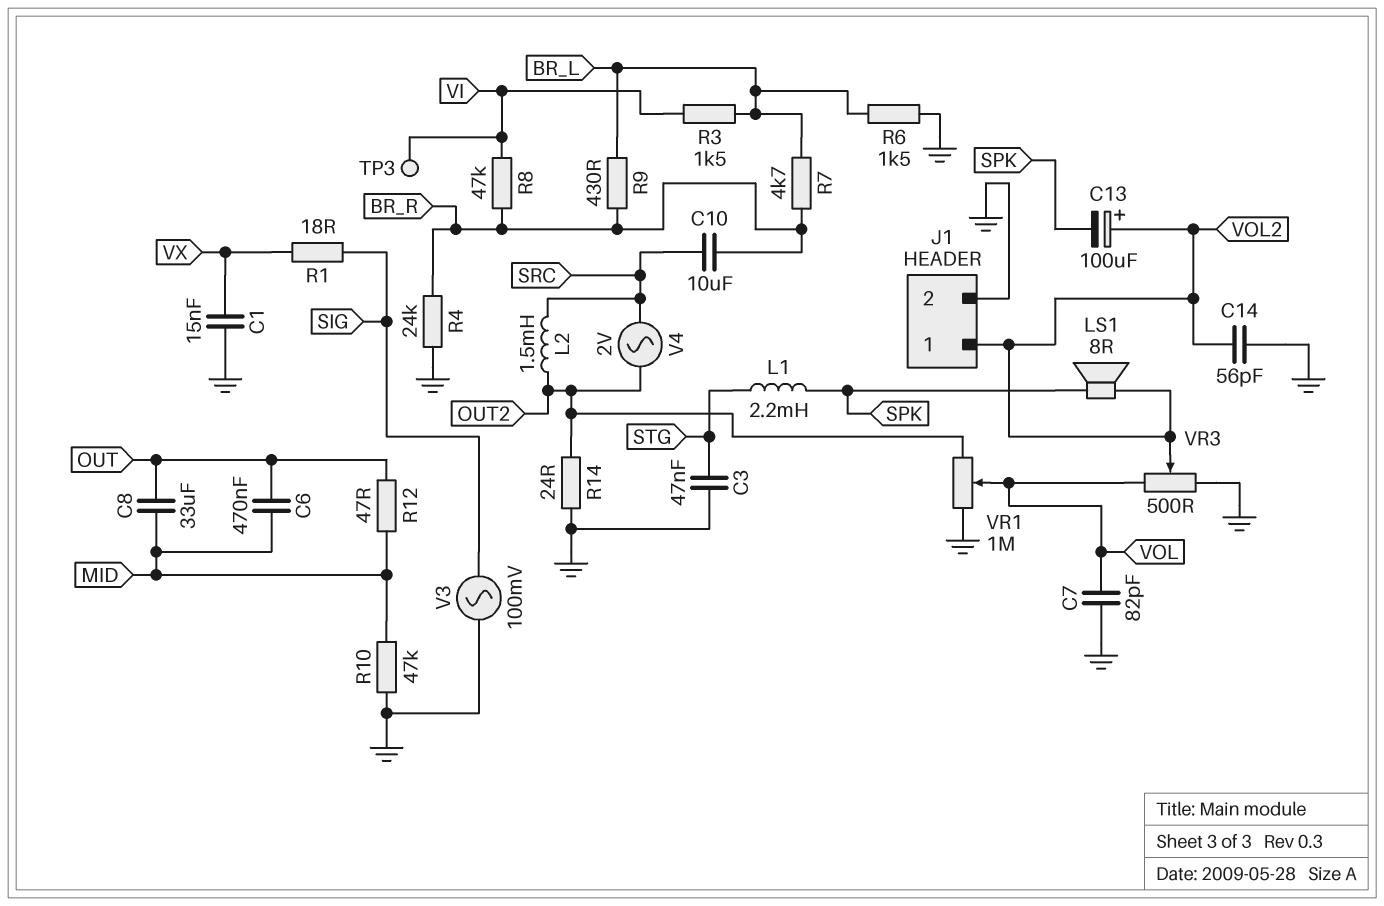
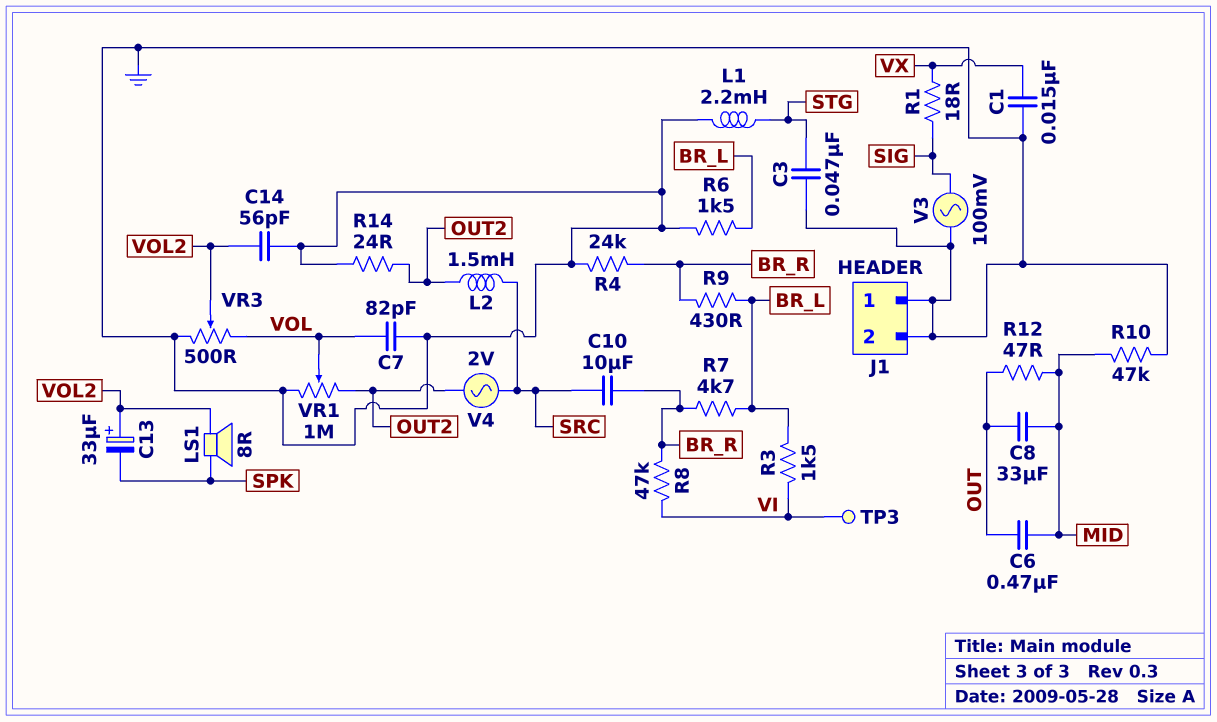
C13: 100uF (plus VOL2, minus SPK) -> 33uF (plus VOL2, minus SPK)
J1 pin 1: VOL2 -> GND
L1: 2.2mH (SPK, STG) -> 2.2mH (GND, STG)

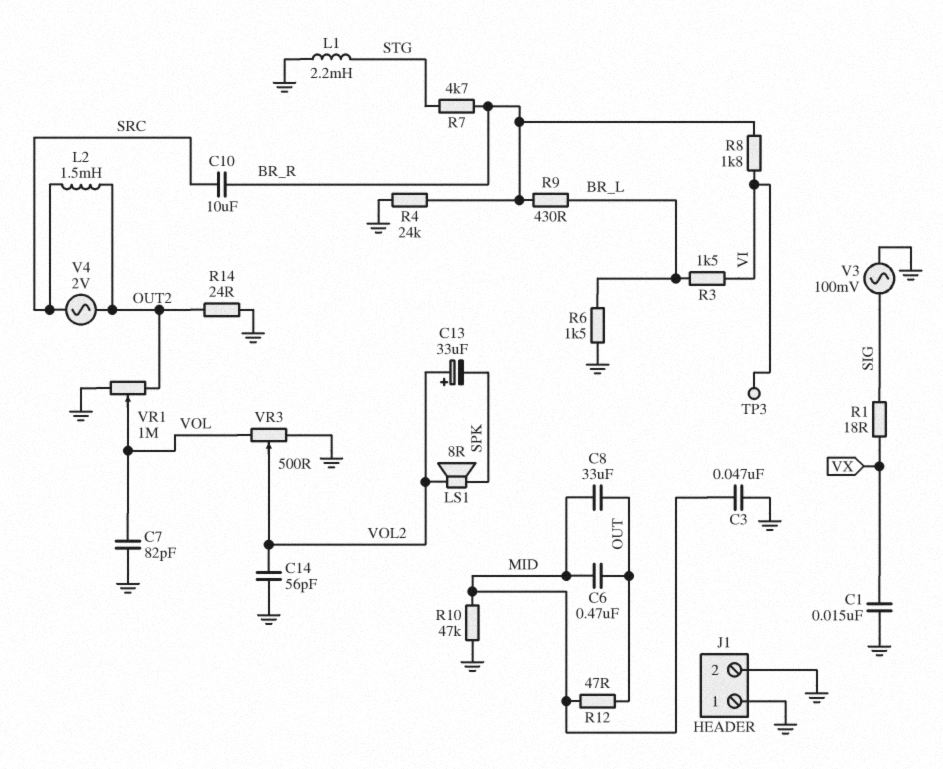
C3: 47nF (GND, STG) -> 47nF (GND, MID)
R7: 4.7k (BR_L, BR_R) -> 4.7k (BR_R, STG)
R8: 47k (BR_R, VI) -> 1.8k (BR_R, VI)

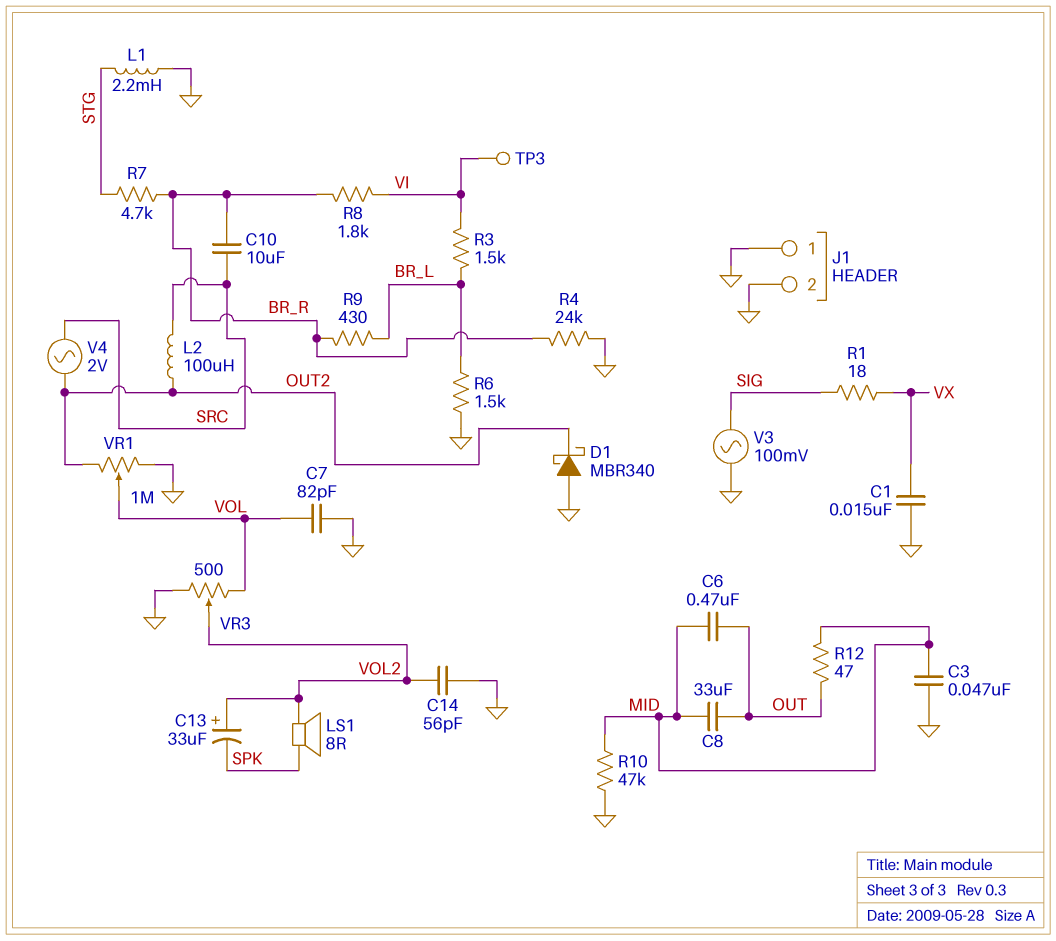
D1: none -> schottky MBR340 (A GND, K OUT2)
L2: 1.5mH (OUT2, SRC) -> 100uH (OUT2, SRC)
R14: 24 (GND, OUT2) -> none

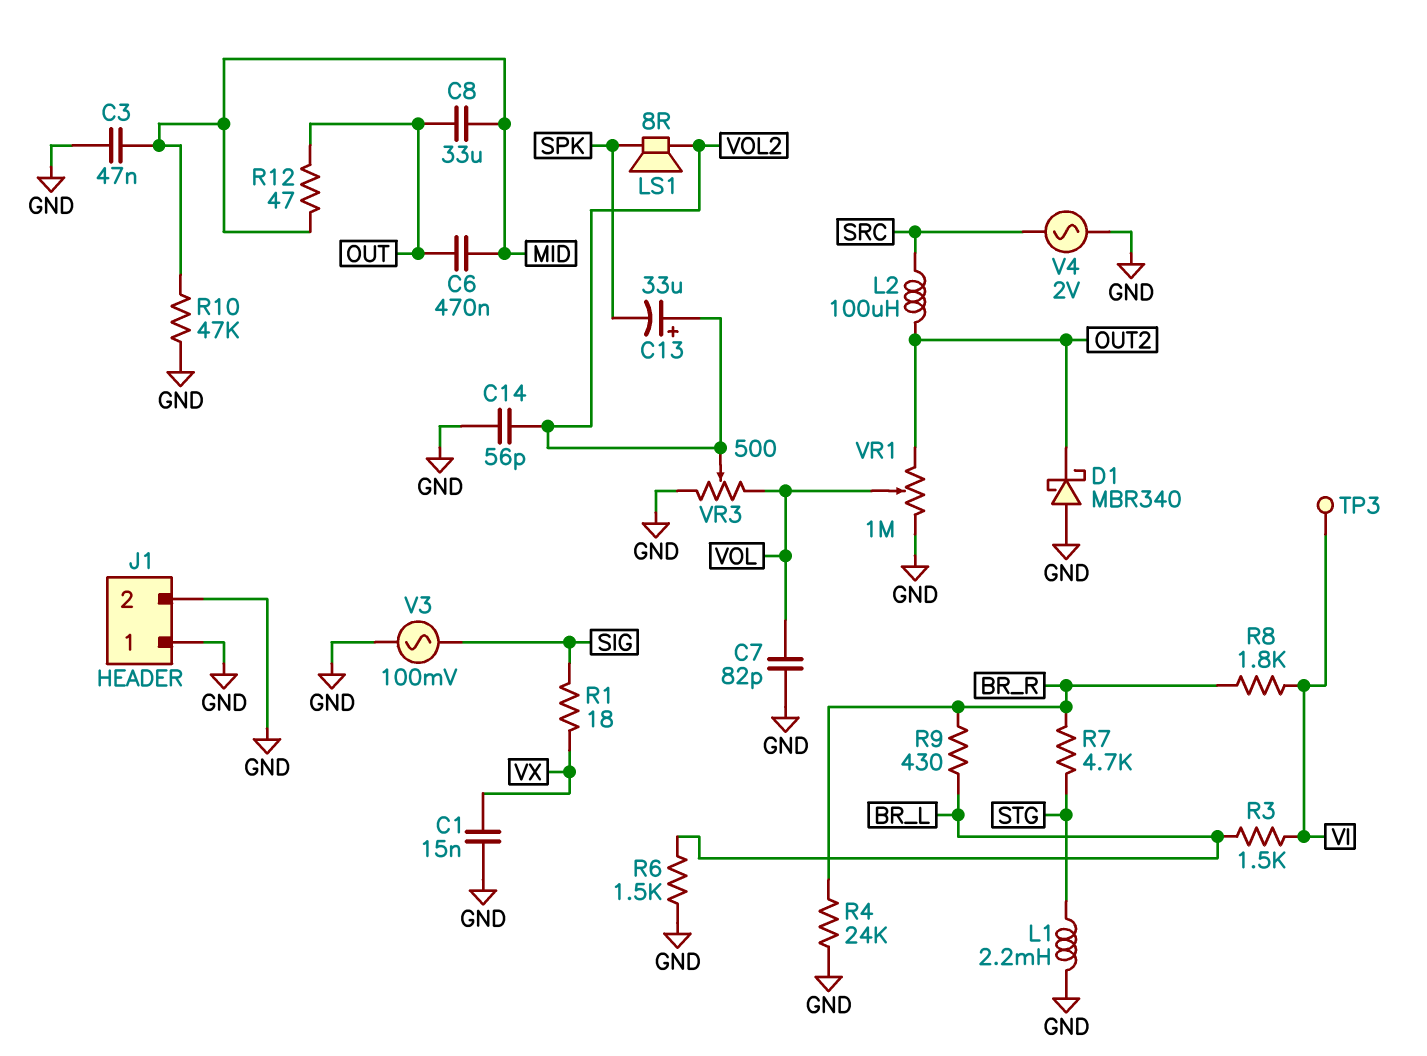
C10: 10uF (BR_R, SRC) -> none
V4: AC 2V (OUT2, SRC) -> AC 2V (GND, SRC)

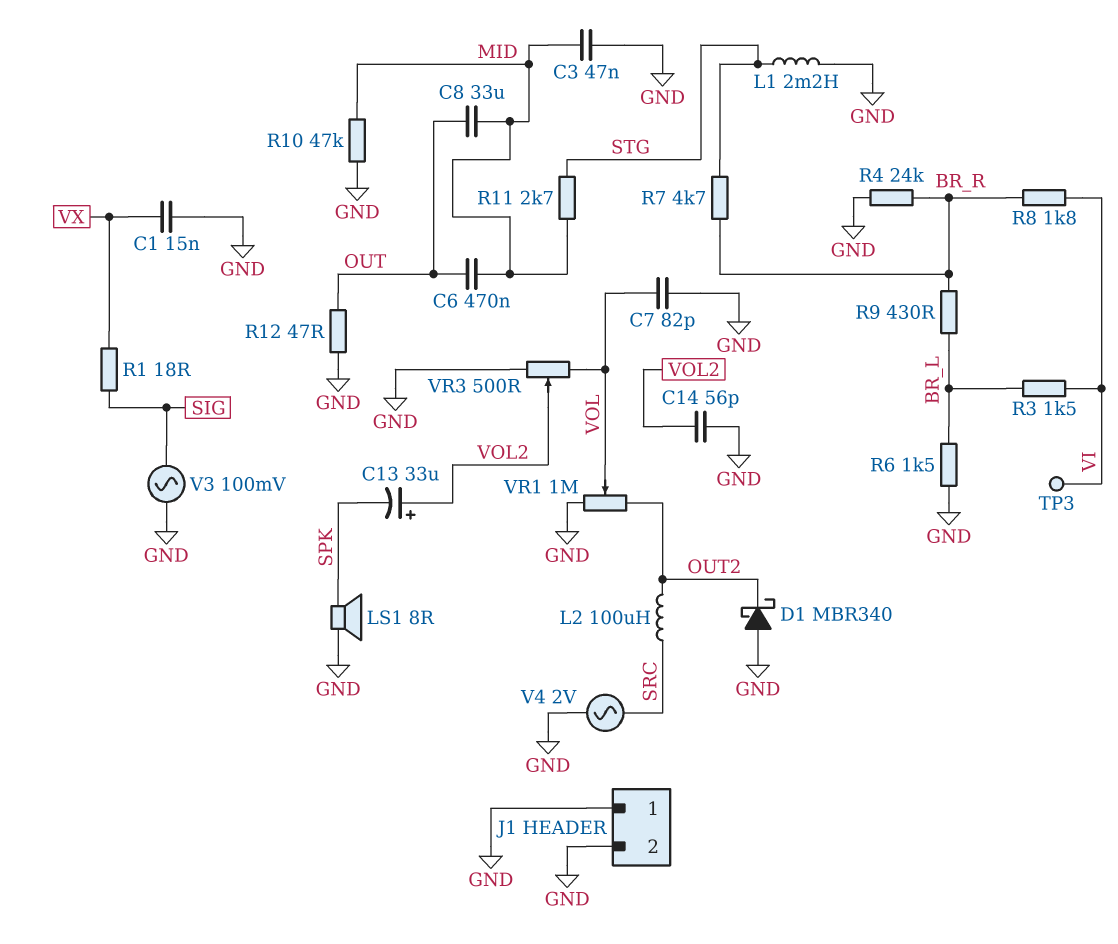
LS1: speaker 8R (SPK, VOL2) -> speaker 8R (GND, SPK)
R11: none -> 2.7k (MID, STG)
R12: 47 (MID, OUT) -> 47 (GND, OUT)

